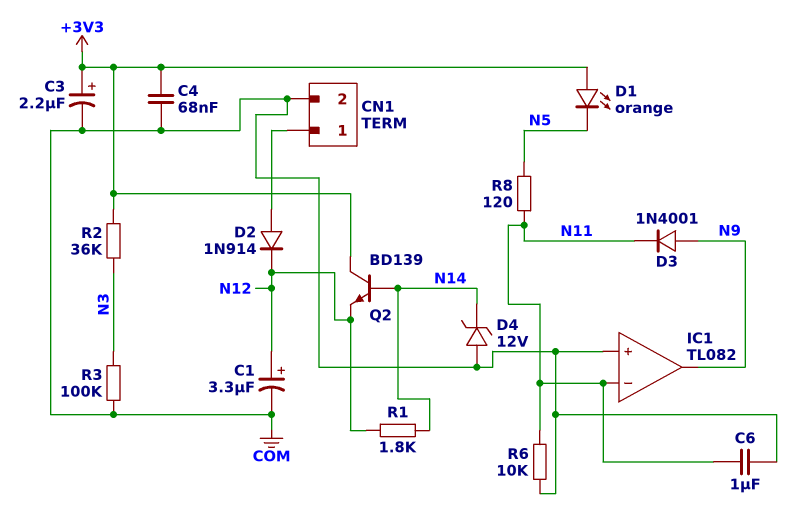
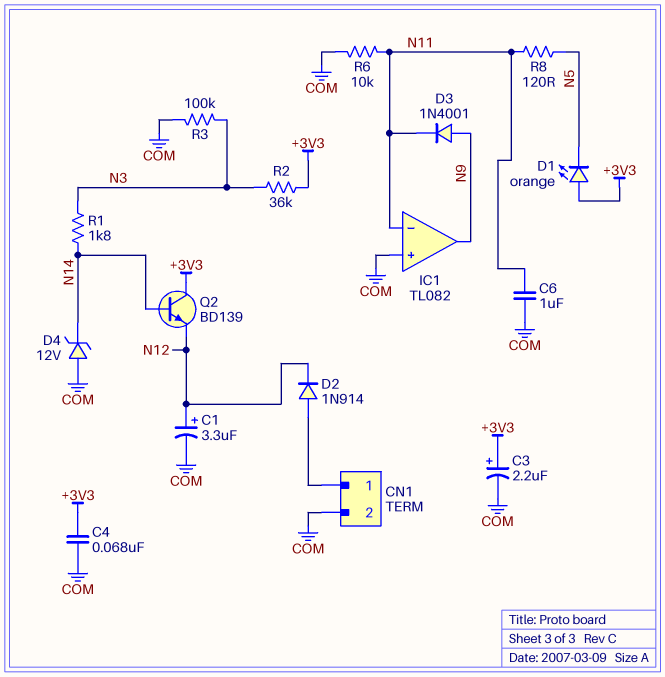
R1: 1.8k (N12, N14) -> 1.8k (N3, N14)

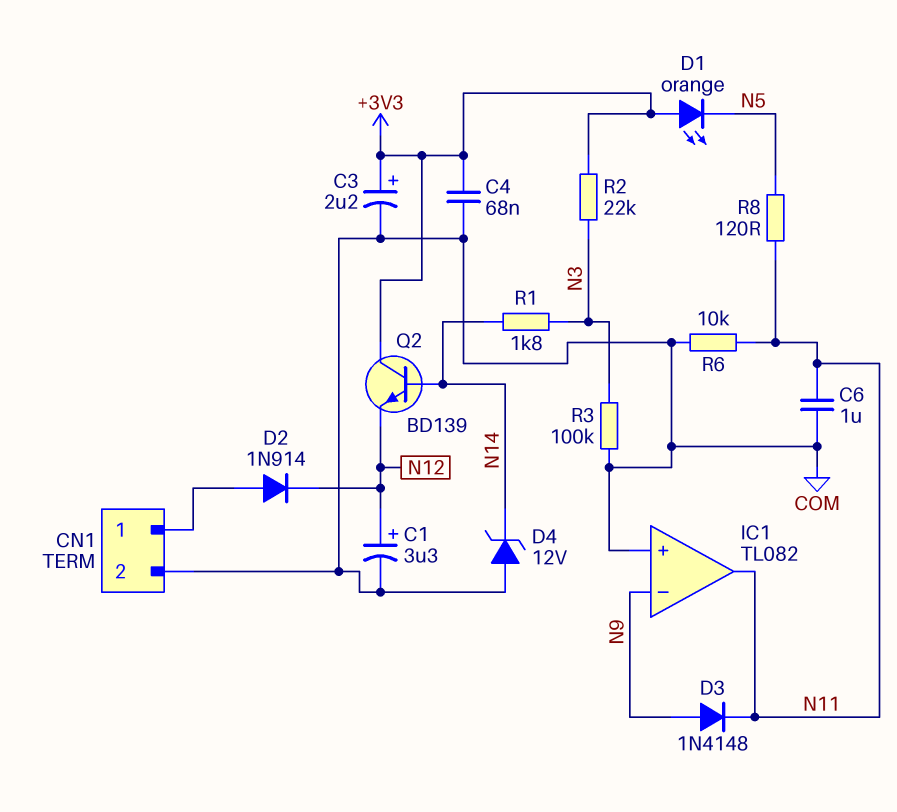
D3: diode 1N4001 (A N9, K N11) -> diode 1N4148 (A N9, K N11)
IC1 pin in-: N11 -> N9
IC1 pin out: N9 -> N11
R2: 36k (+3V3, N3) -> 22k (+3V3, N3)

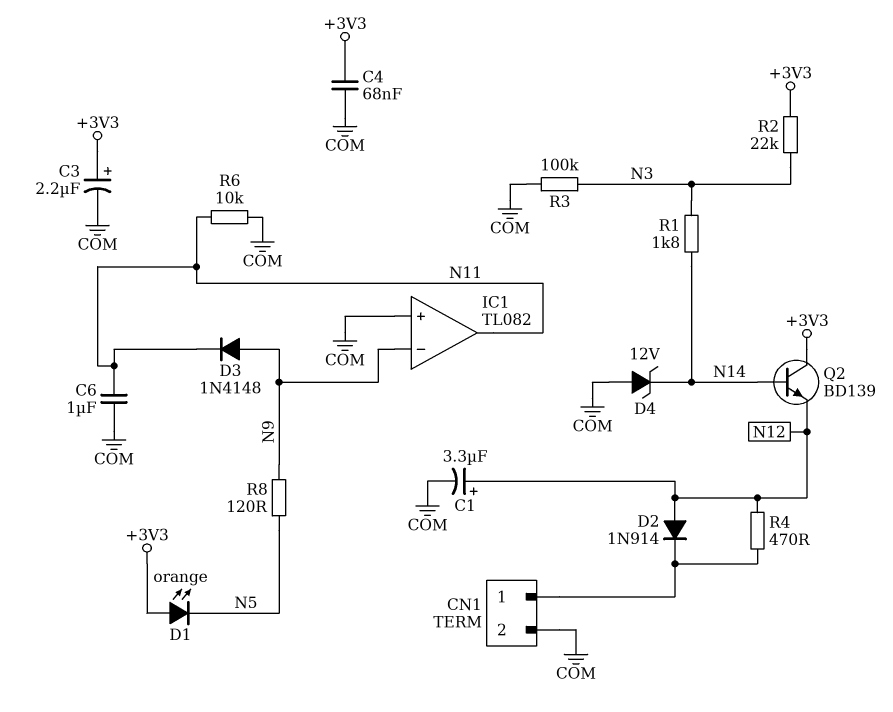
D2: diode 1N914 (A CN1/1, K N12) -> diode 1N914 (A N12, K CN1/1)
R4: none -> 470 (CN1/1, N12)
R8: 120 (N5, N11) -> 120 (N5, N9)

